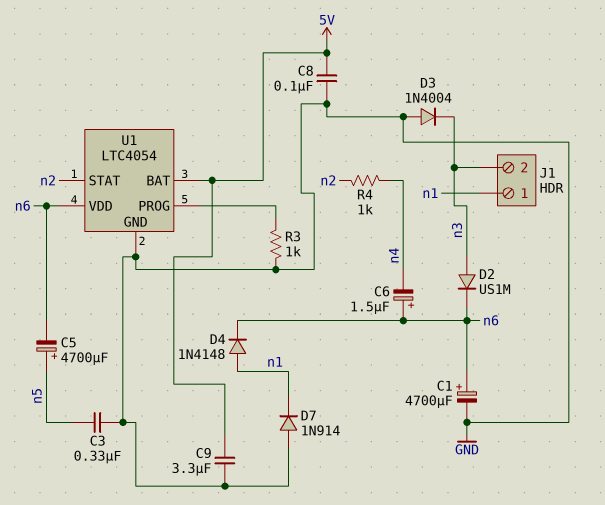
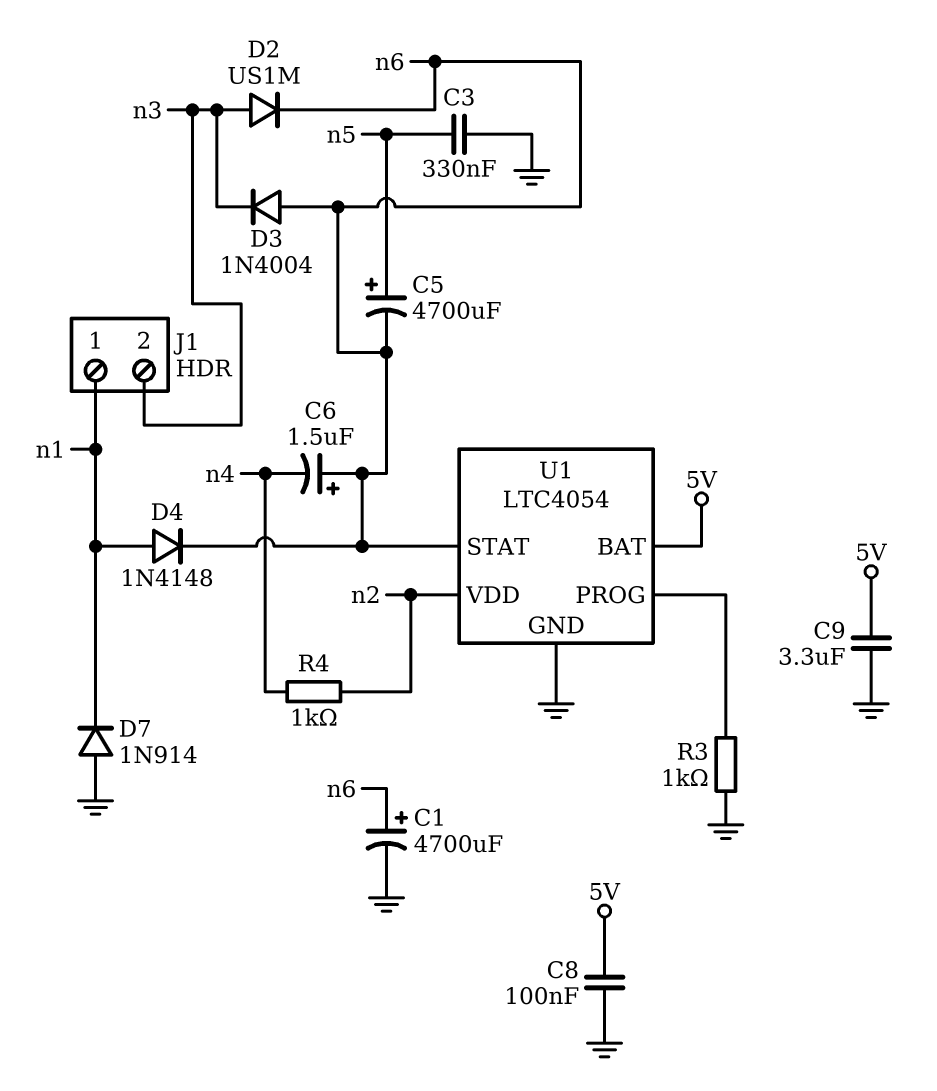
D3: diode 1N4004 (A GND, K n3) -> diode 1N4004 (A n6, K n3)
U1 pin STAT: n2 -> n6
U1 pin VDD: n6 -> n2

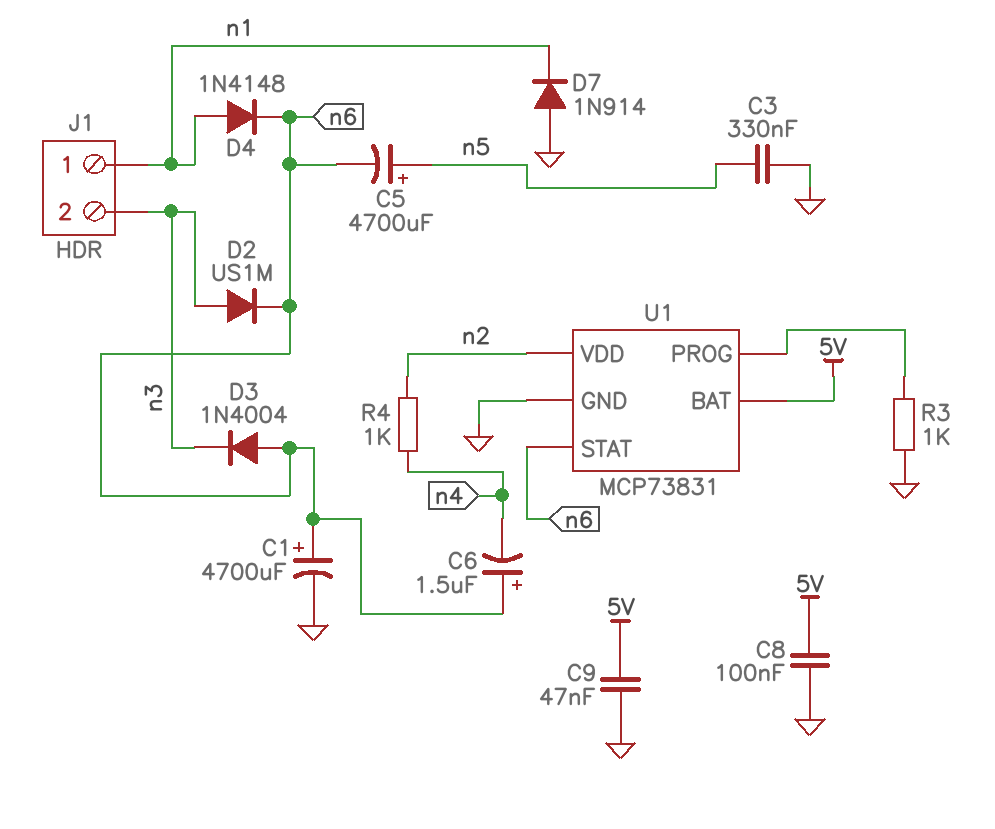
C9: 3.3uF (5V, GND) -> 47nF (5V, GND)
U1: LTC4054 -> MCP73831

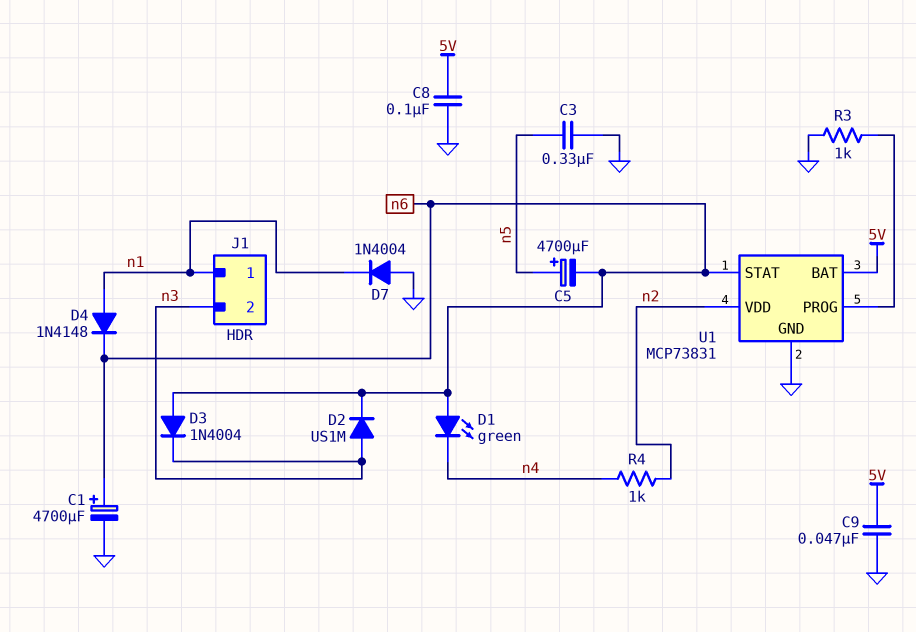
C6: 1.5uF (plus n6, minus n4) -> none
D1: none -> LED green (A n6, K n4)
D7: diode 1N914 (A GND, K n1) -> diode 1N4004 (A GND, K n1)

